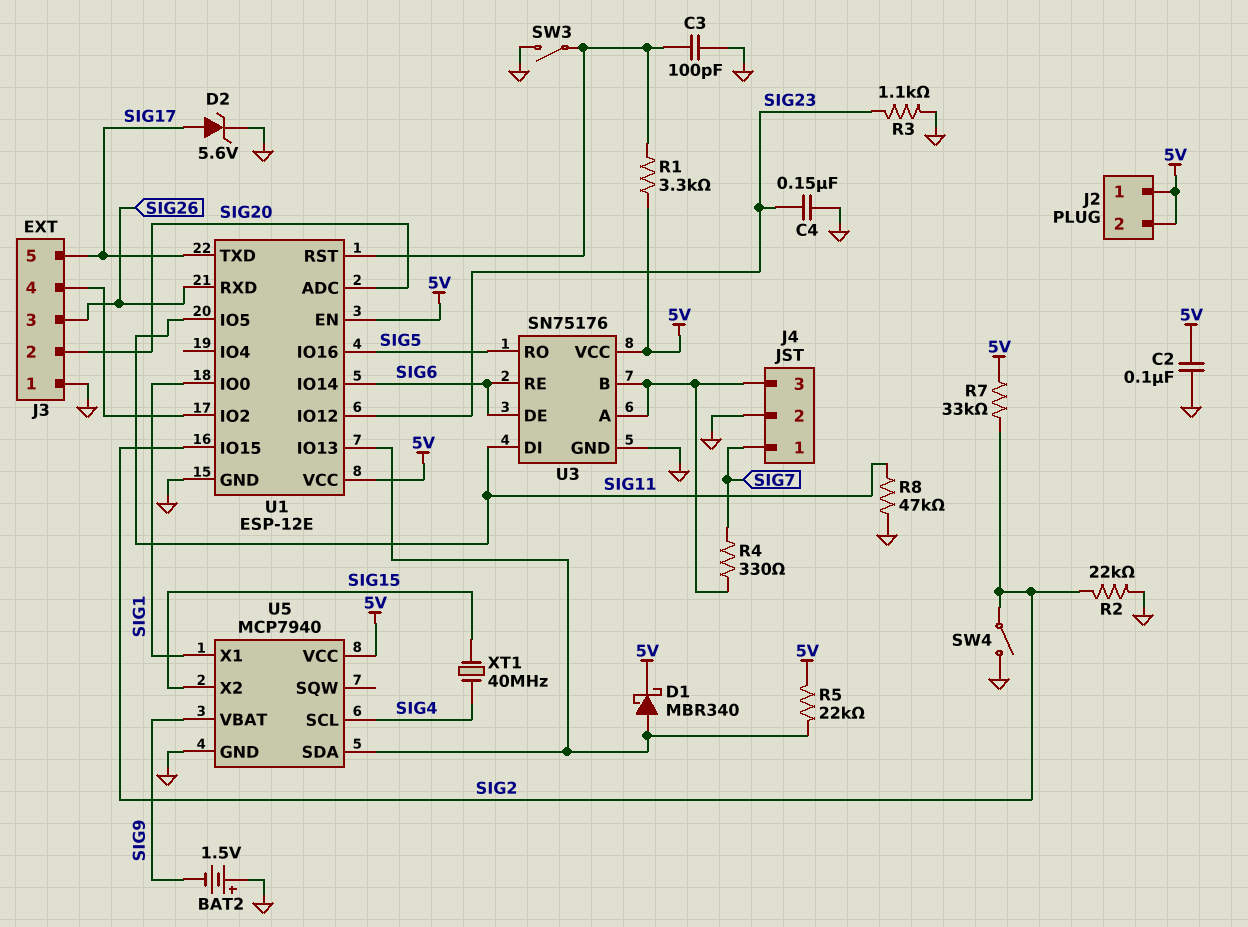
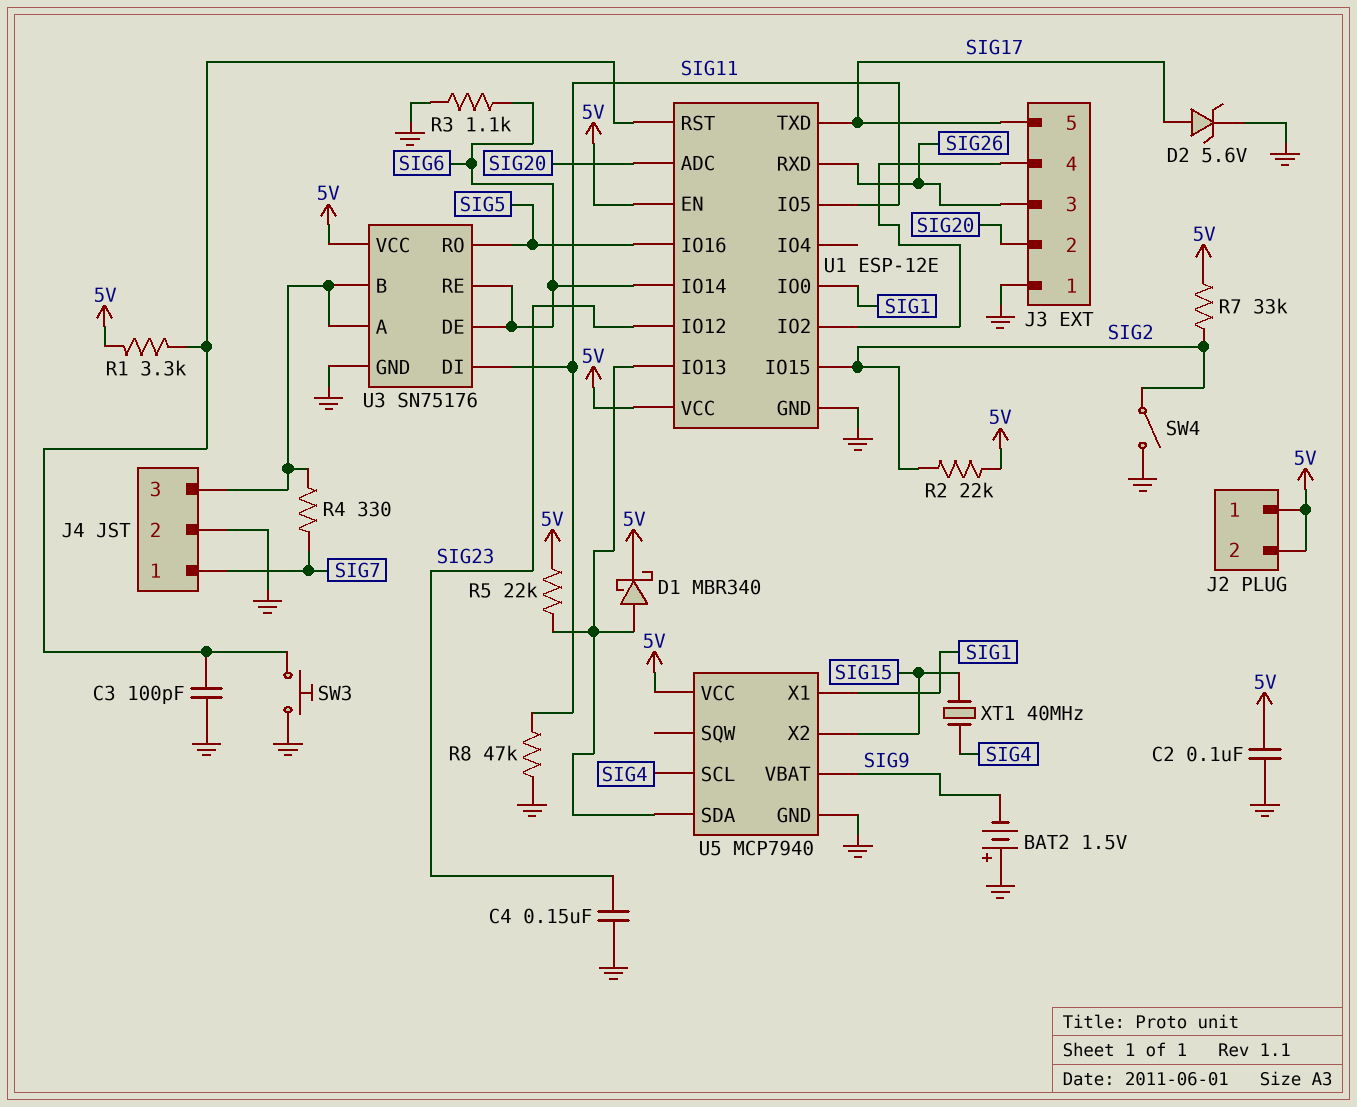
R2: 22k (GND, SIG2) -> 22k (5V, SIG2)
R3: 1.1k (GND, SIG23) -> 1.1k (GND, SIG6)
SW3: switch (GND, U1/RST) -> button (GND, U1/RST)

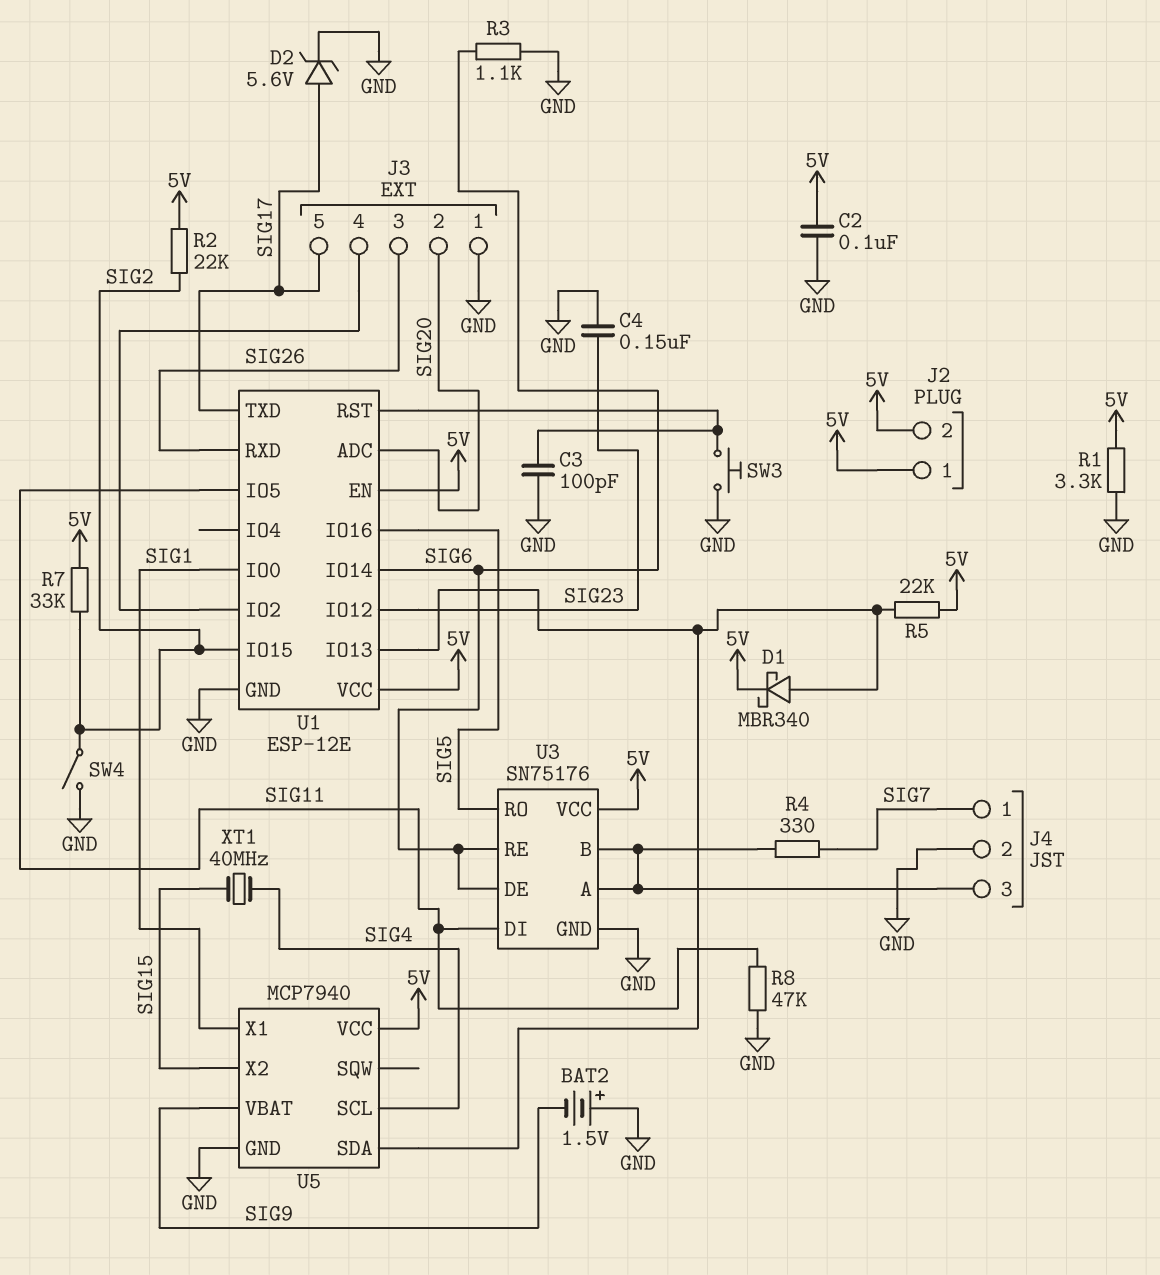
R1: 3.3k (5V, U1/RST) -> 3.3k (5V, GND)

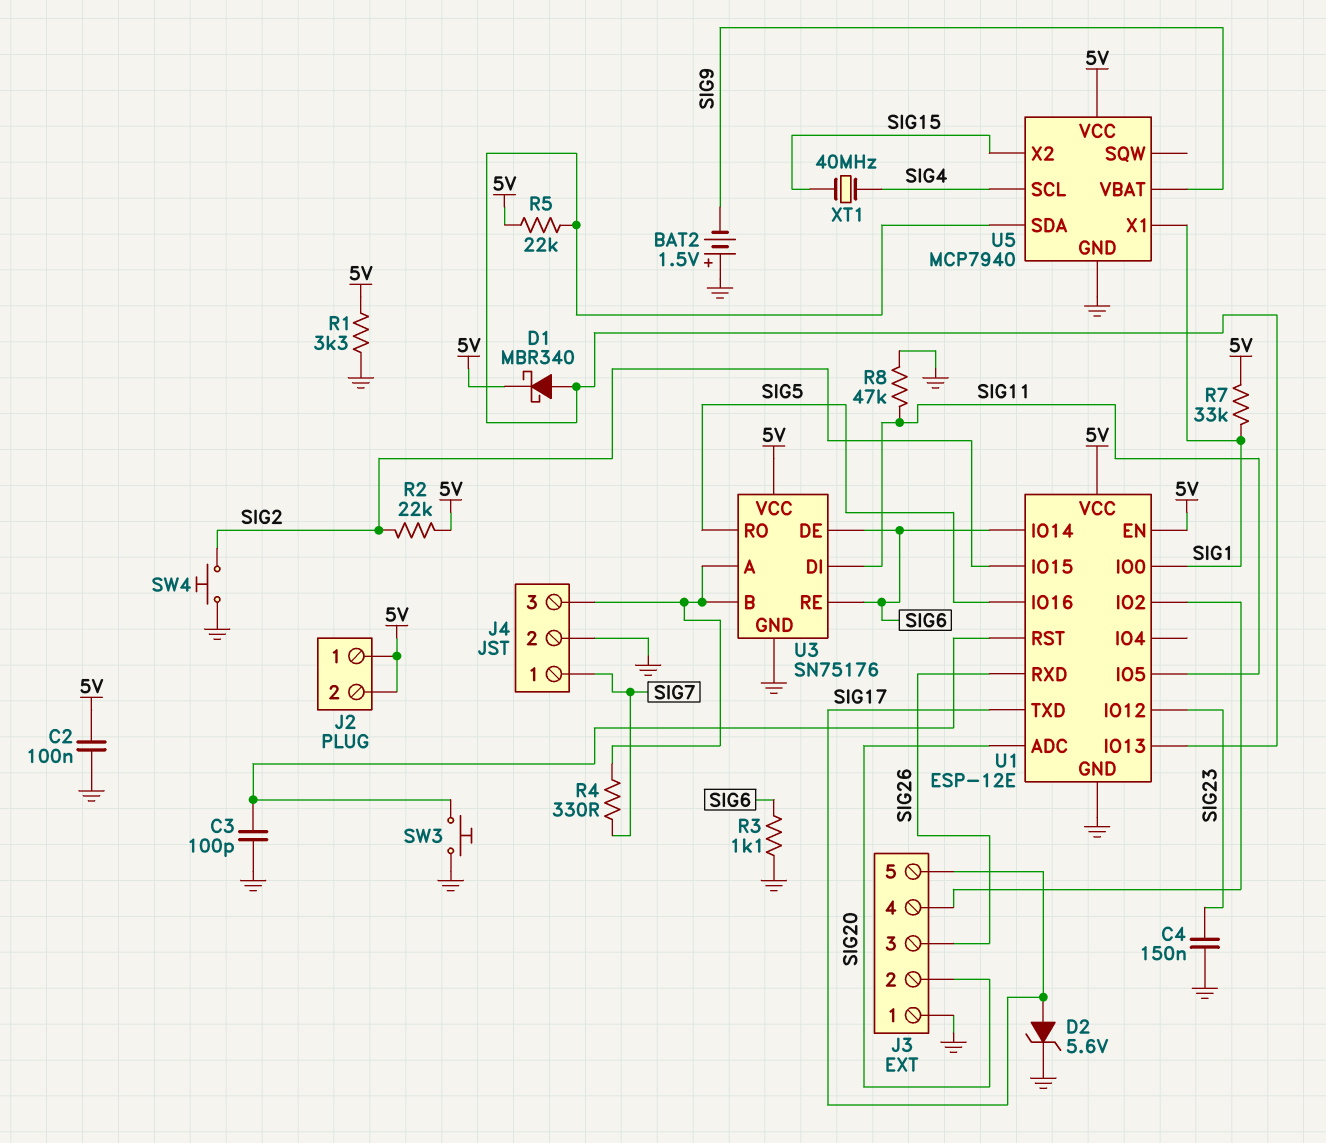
R7: 33k (5V, SIG2) -> 33k (5V, SIG1)
SW4: switch (GND, SIG2) -> button (GND, SIG2)

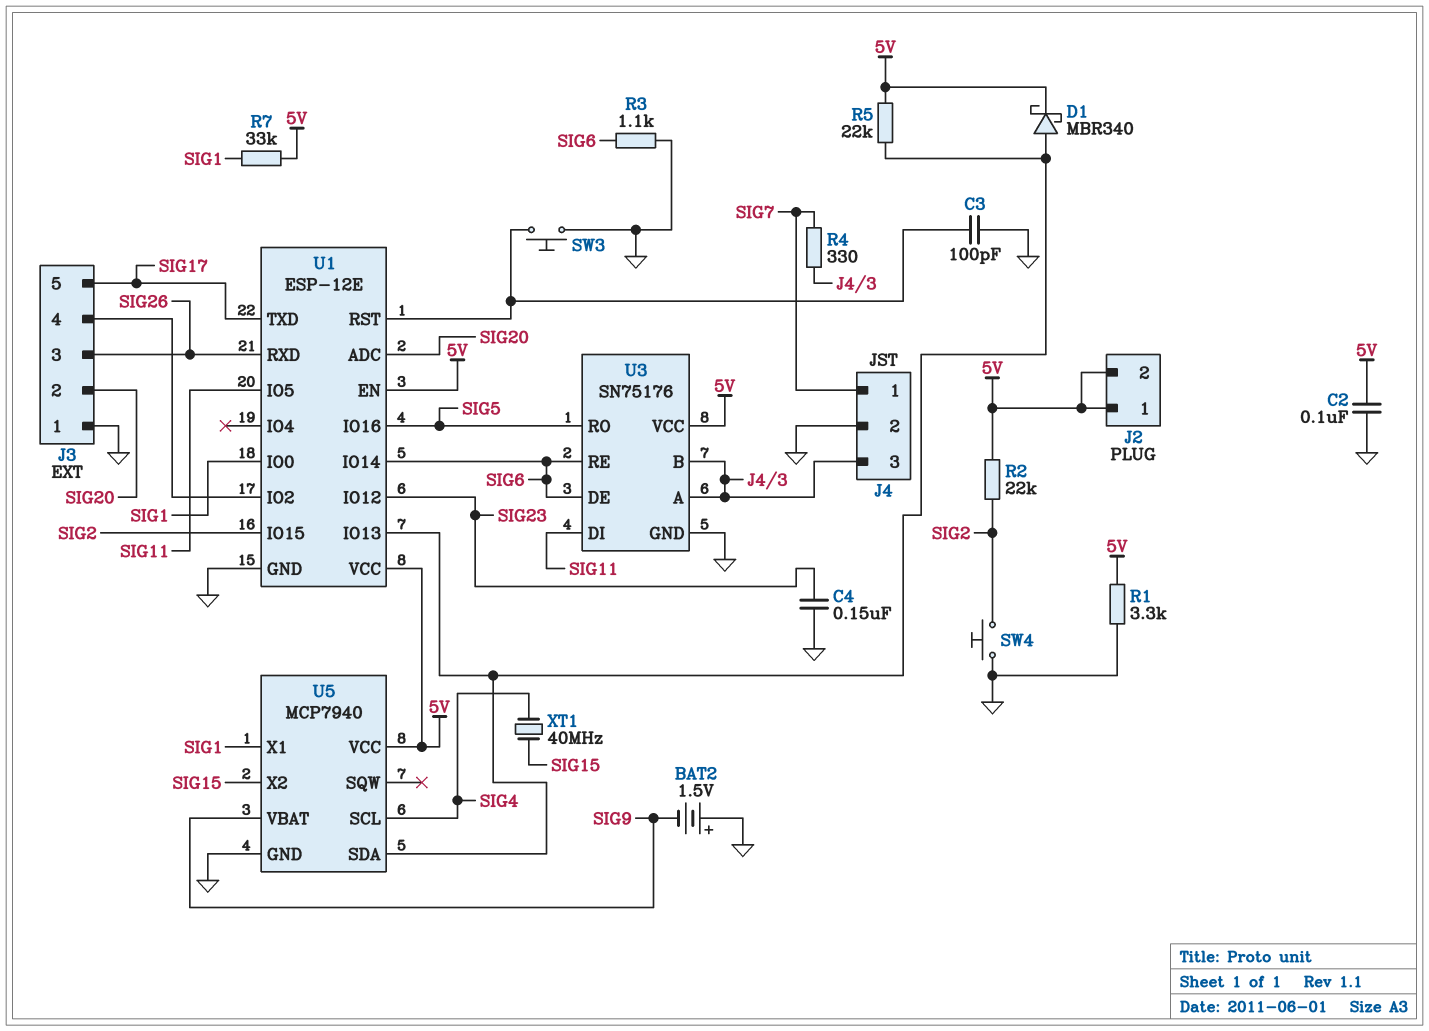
D2: zener 5.6V (A SIG17, K GND) -> none
R8: 47k (GND, SIG11) -> none

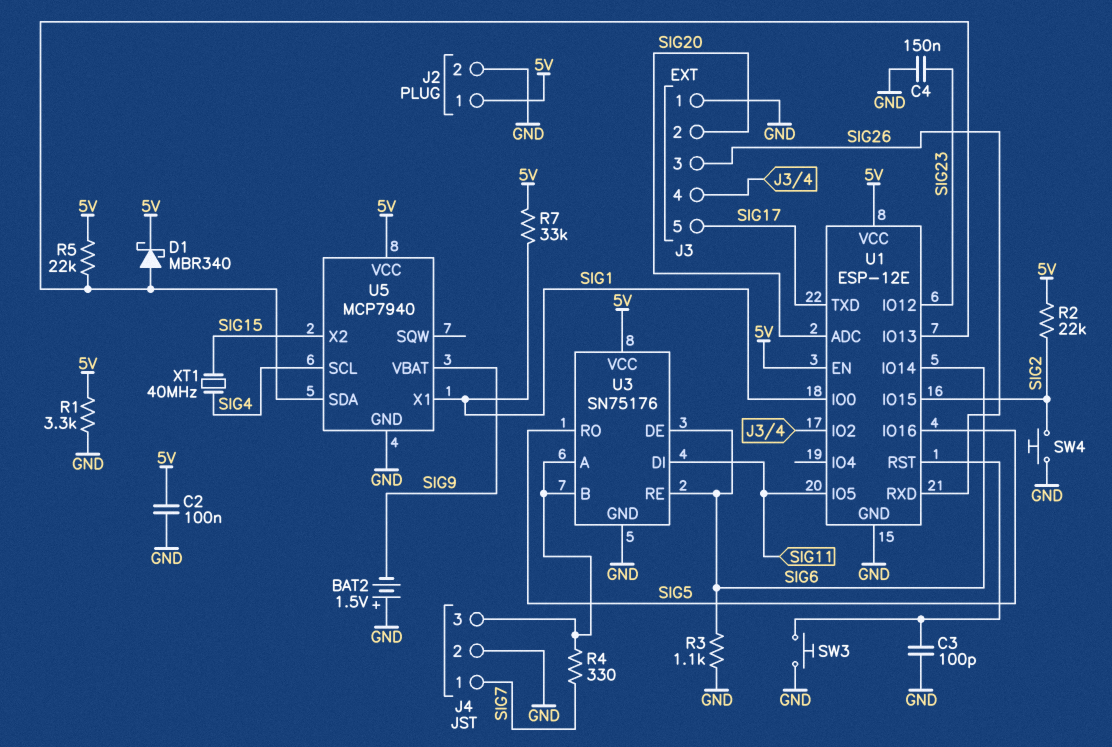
J2 pin 2: 5V -> GND

